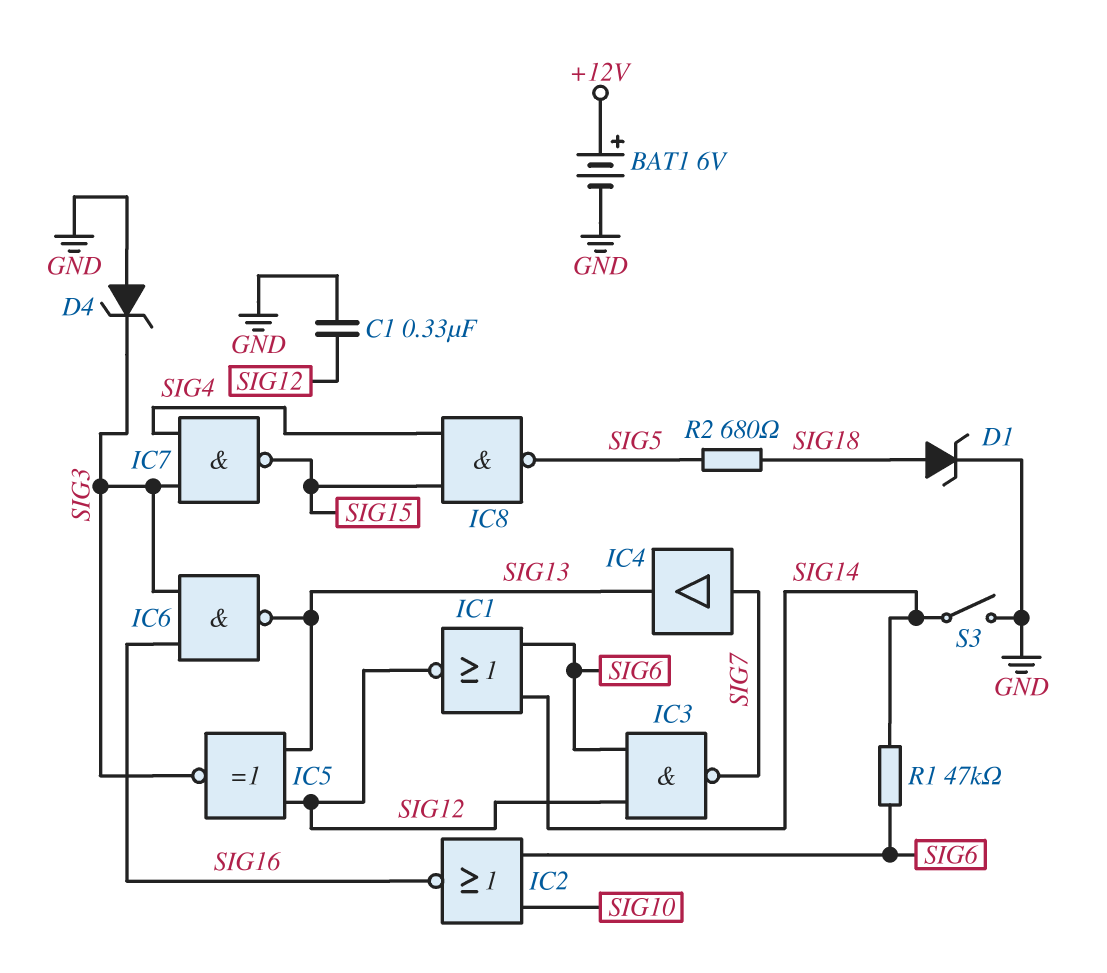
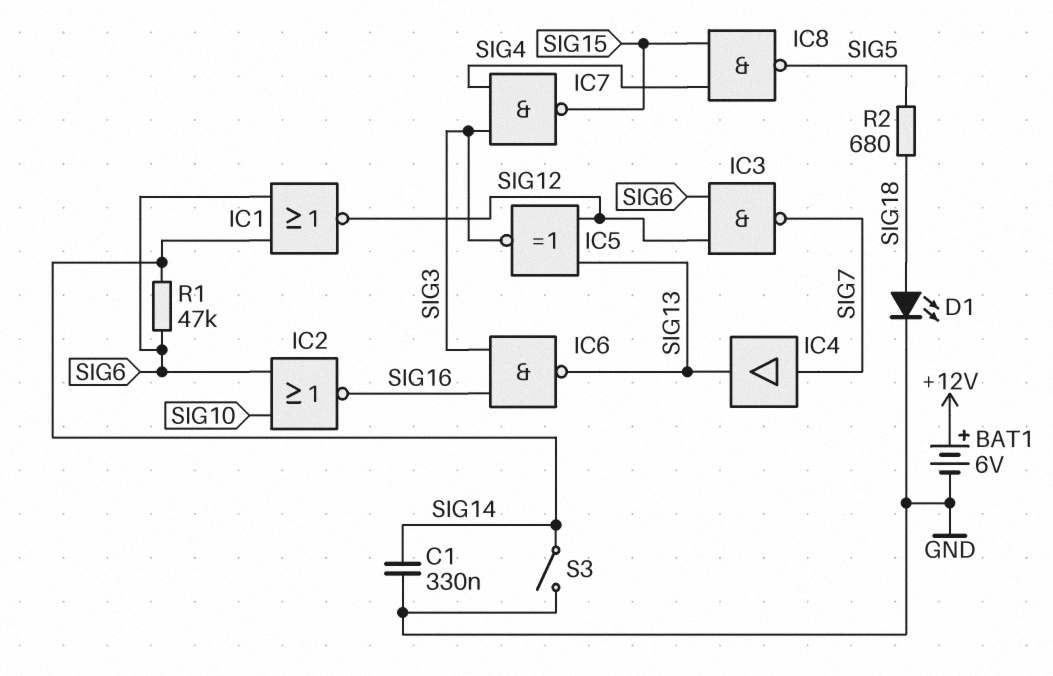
C1: 330nF (GND, SIG12) -> 330nF (GND, SIG14)
D1: zener (A SIG18, K GND) -> LED (A SIG18, K GND)
D4: zener (A GND, K SIG3) -> none

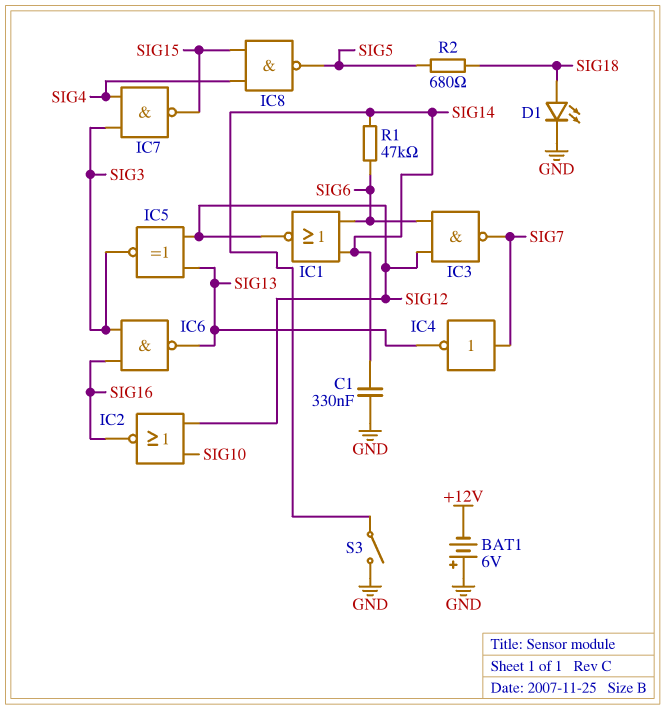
BAT1: 6V (plus +12V, minus GND) -> 6V (plus GND, minus +12V)
IC2: NOR (in SIG6, in SIG10, out SIG16) -> NOR (in SIG10, in SIG12, out SIG16)
IC4: buffer (in SIG7, out SIG13) -> NOT (in SIG7, out SIG13)

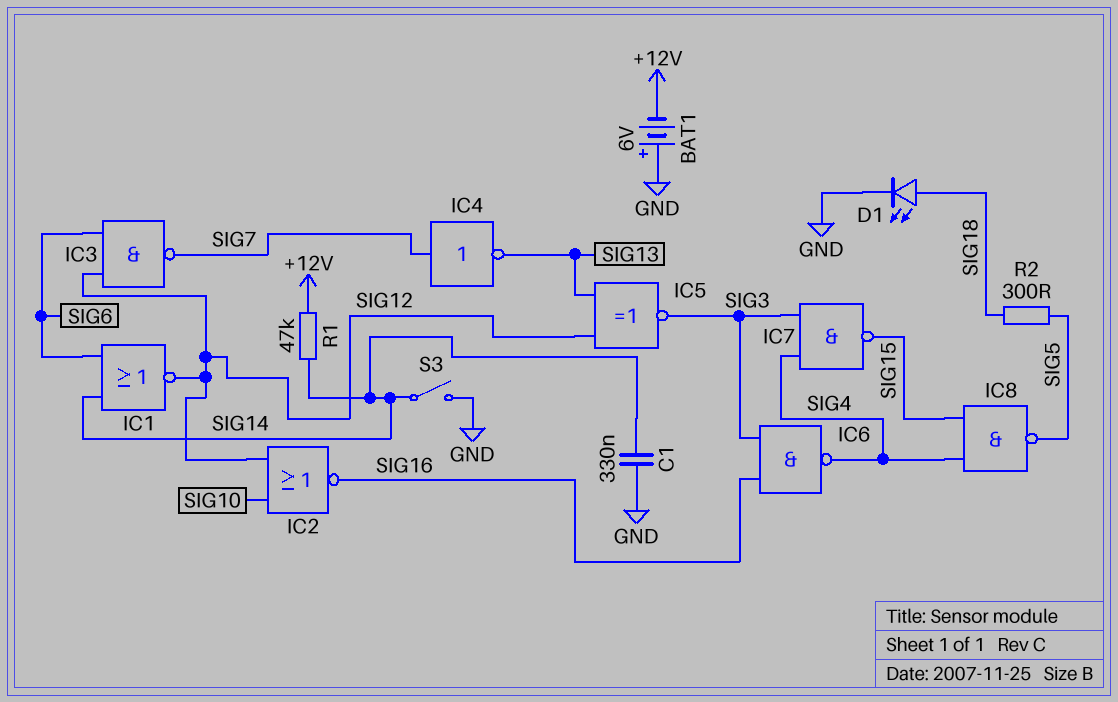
IC6: NAND (in SIG3, in SIG16, out SIG13) -> NAND (in SIG3, in SIG16, out SIG4)
R1: 47k (SIG6, SIG14) -> 47k (+12V, SIG14)
R2: 680 (SIG5, SIG18) -> 300 (SIG5, SIG18)

